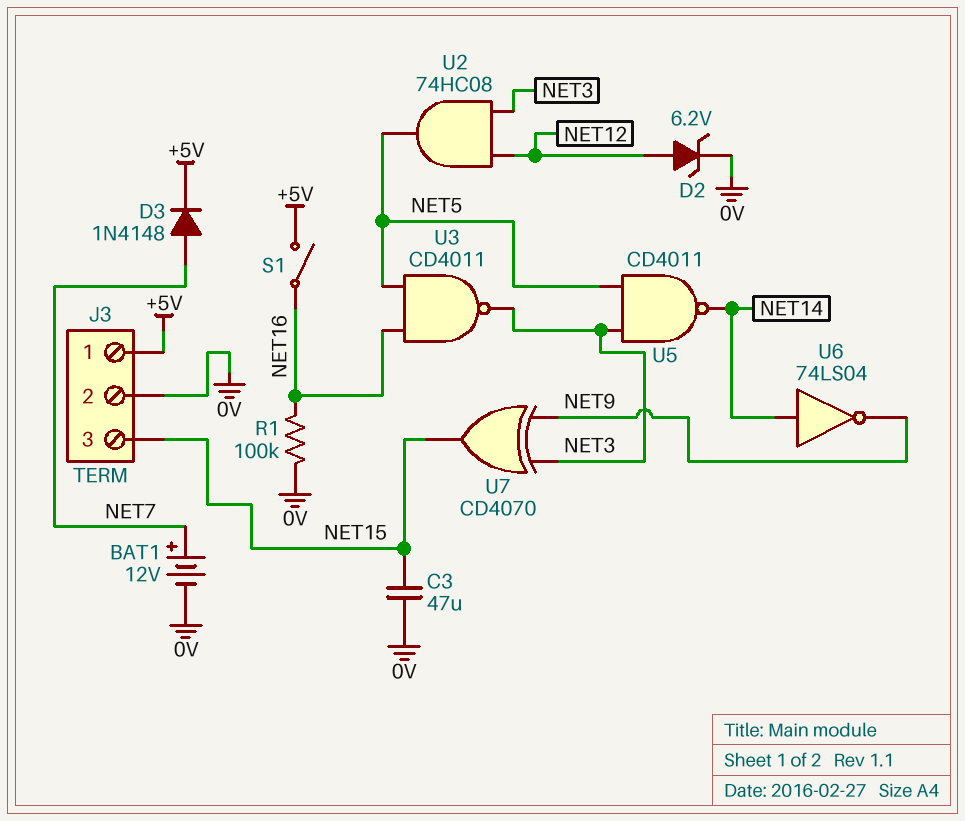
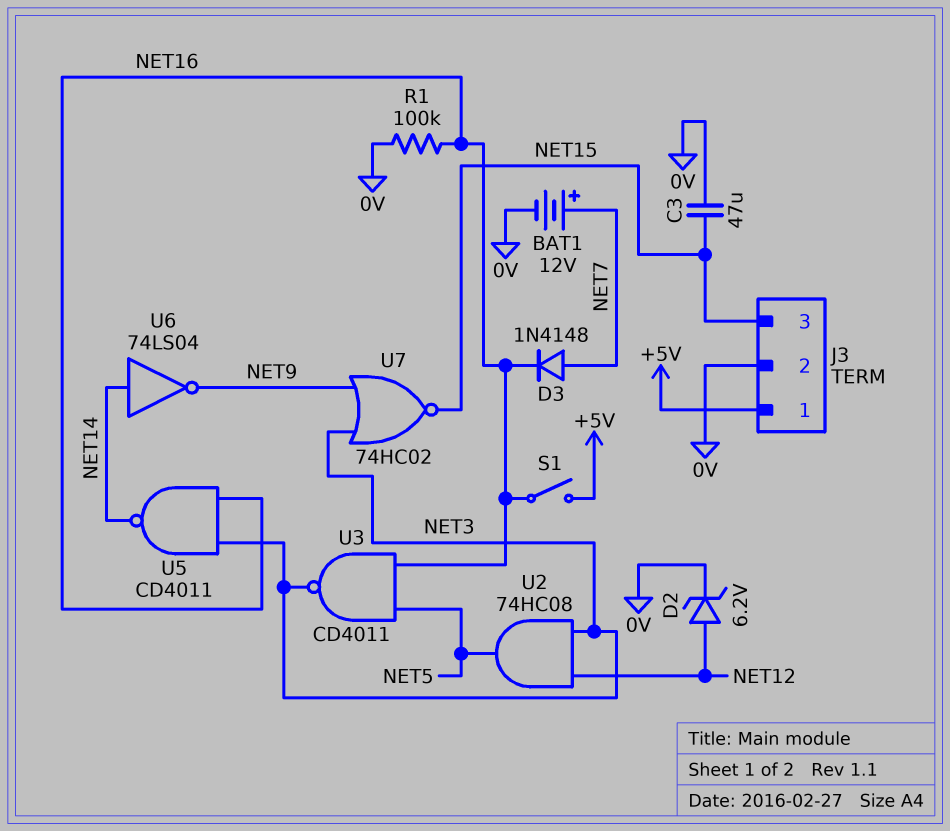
D3: diode 1N4148 (A NET7, K +5V) -> diode 1N4148 (A NET7, K NET16)
U5: NAND CD4011 (in NET3, in NET5, out NET14) -> NAND CD4011 (in NET3, in NET16, out NET14)
U7: XOR CD4070 (in NET3, in NET9, out NET15) -> NOR 74HC02 (in NET3, in NET9, out NET15)

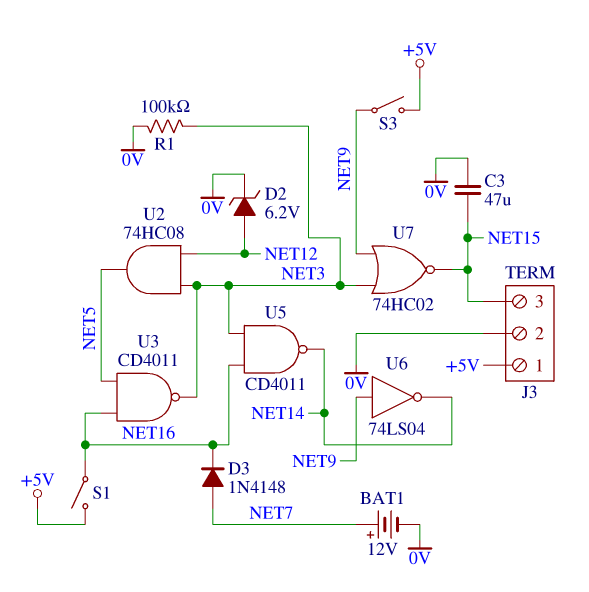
R1: 100k (0V, NET16) -> 100k (0V, NET3)
S3: none -> switch (+5V, NET9)
U6: NOT 74LS04 (in NET14, out NET9) -> NOT 74LS04 (in NET9, out NET14)

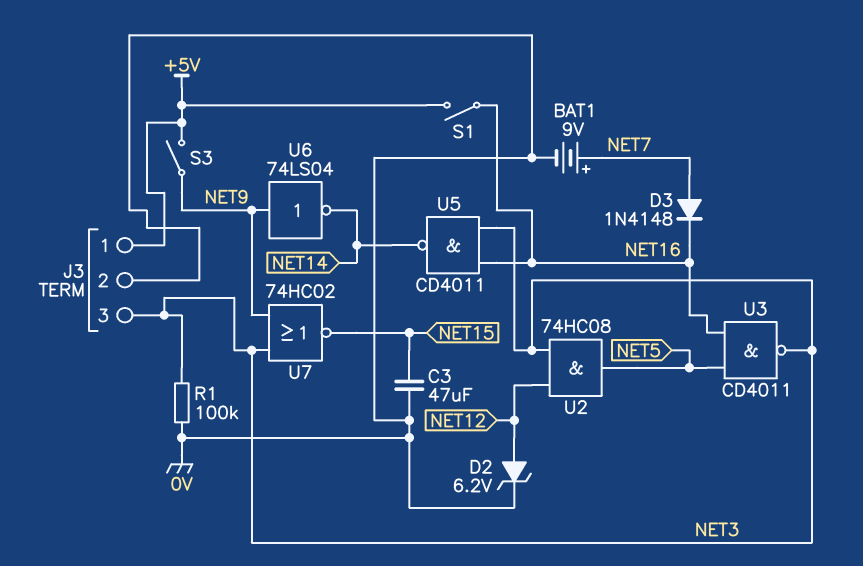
BAT1: 12V (plus NET7, minus 0V) -> 9V (plus NET7, minus 0V)
J3 pin 3: NET15 -> NET3

